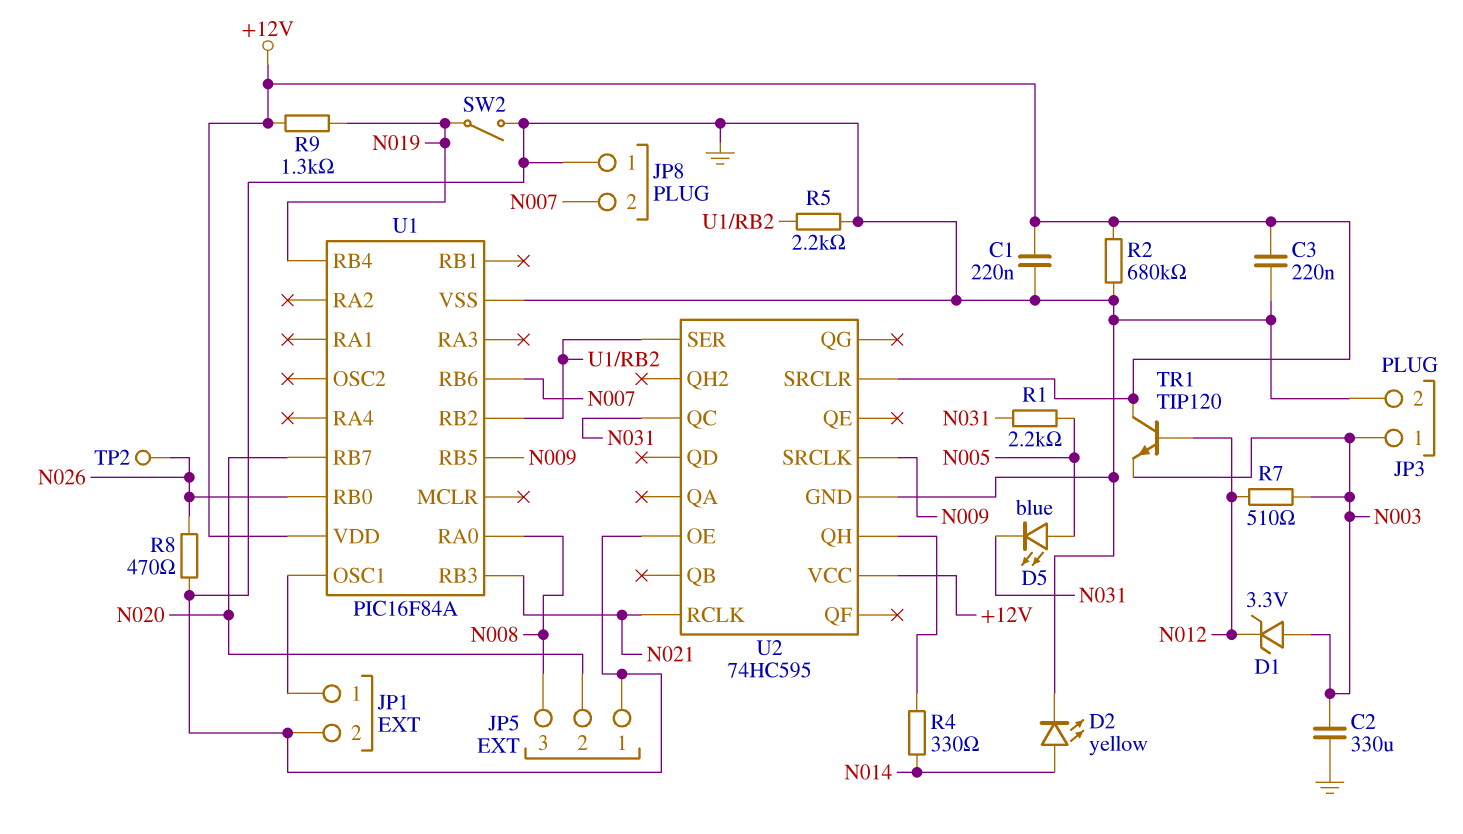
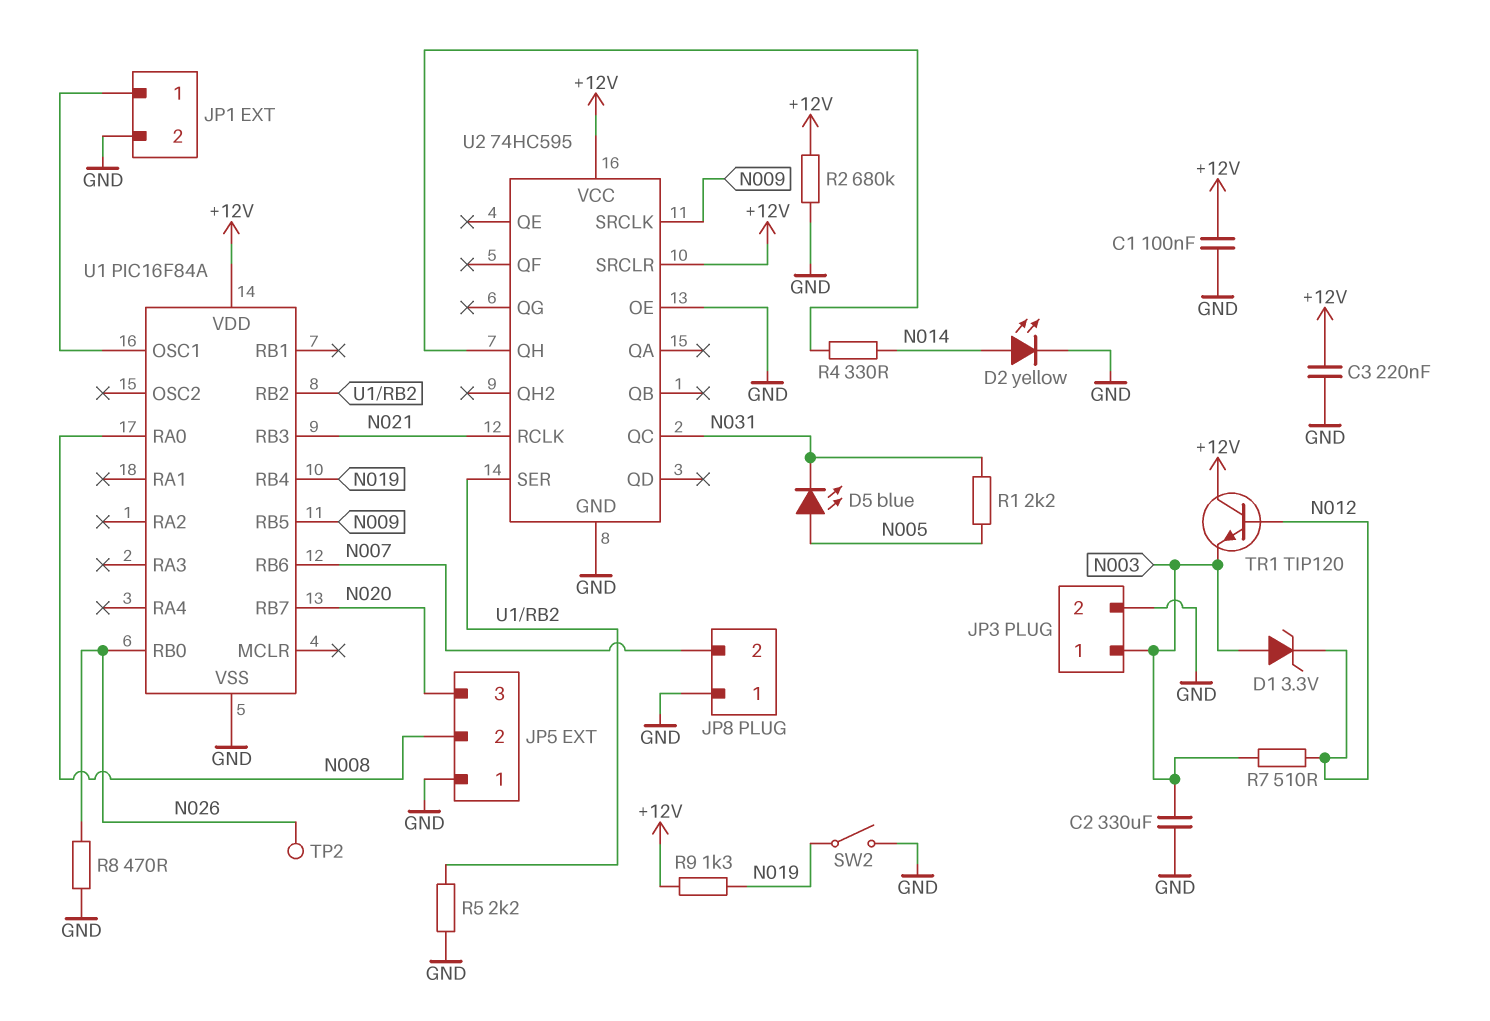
C1: 220nF (+12V, GND) -> 100nF (+12V, GND)
JP5 pin 2: N020 -> N008
JP5 pin 3: N008 -> N020

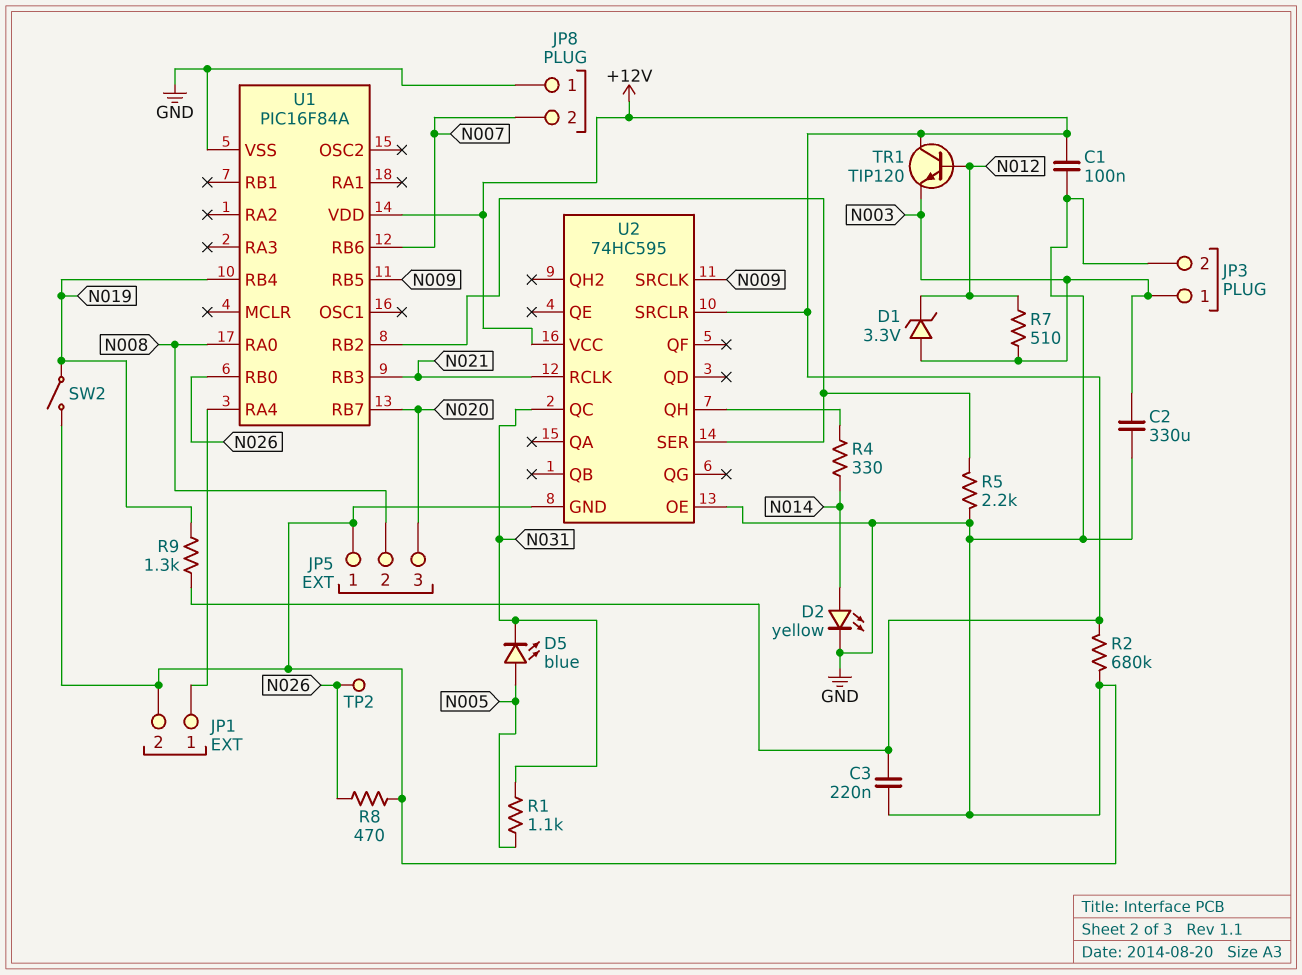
R1: 2.2k (N005, N031) -> 1.1k (N005, N031)
U1 pin OSC1: JP1/1 -> none
U1 pin RA4: none -> JP1/1

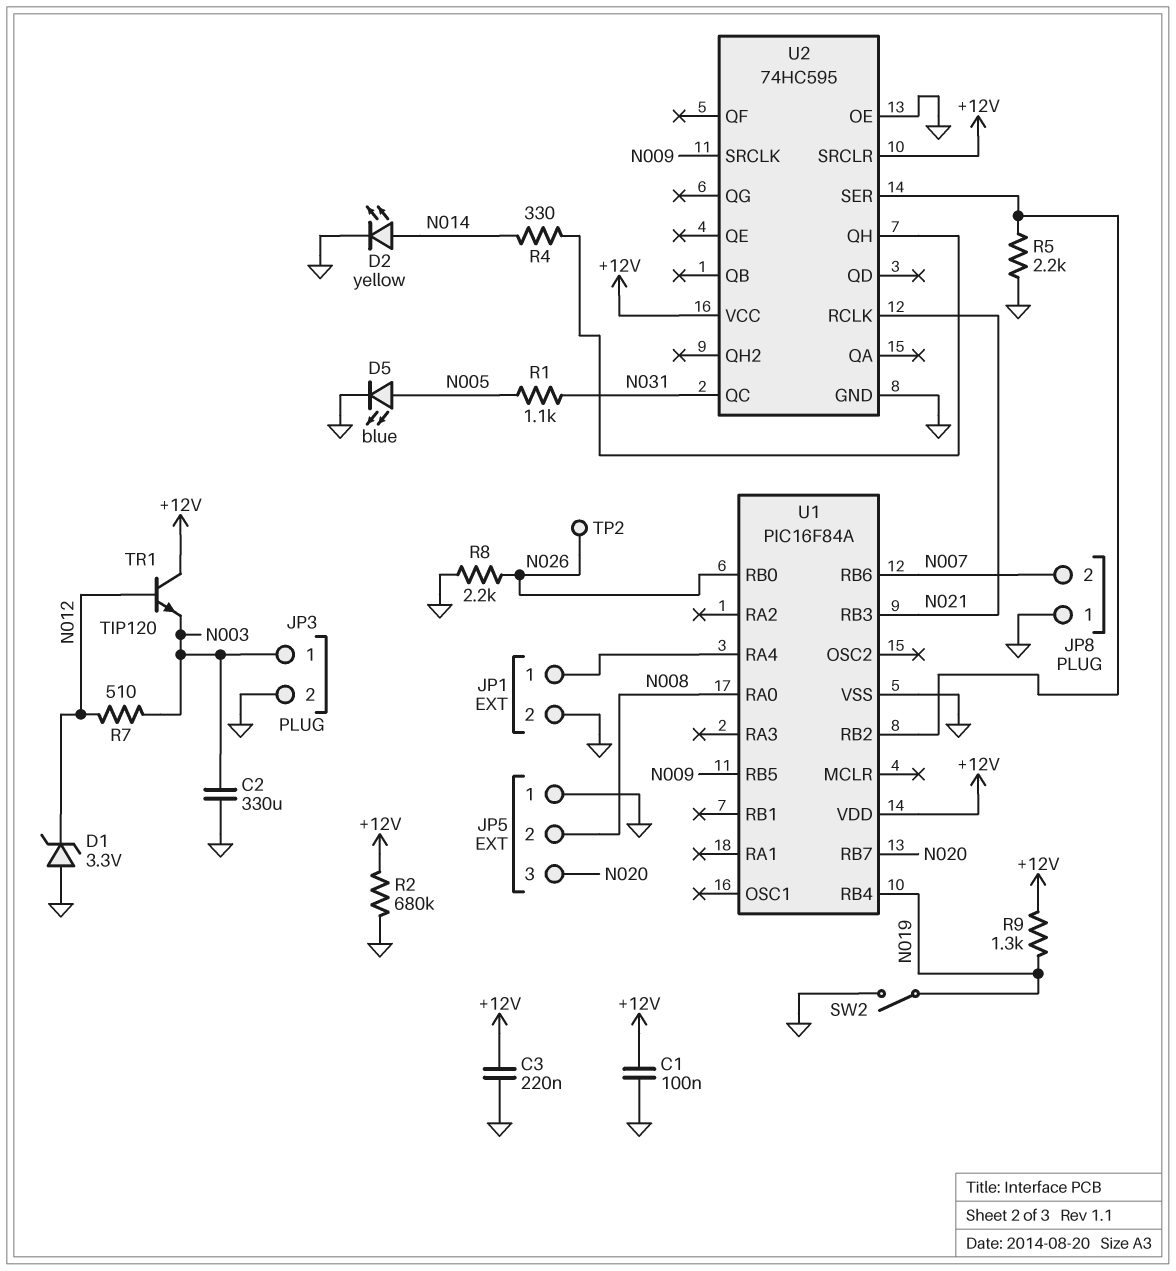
D1: zener 3.3V (A N003, K N012) -> zener 3.3V (A GND, K N012)
D5: LED blue (A N005, K N031) -> LED blue (A N005, K GND)
R8: 470 (GND, N026) -> 2.2k (GND, N026)

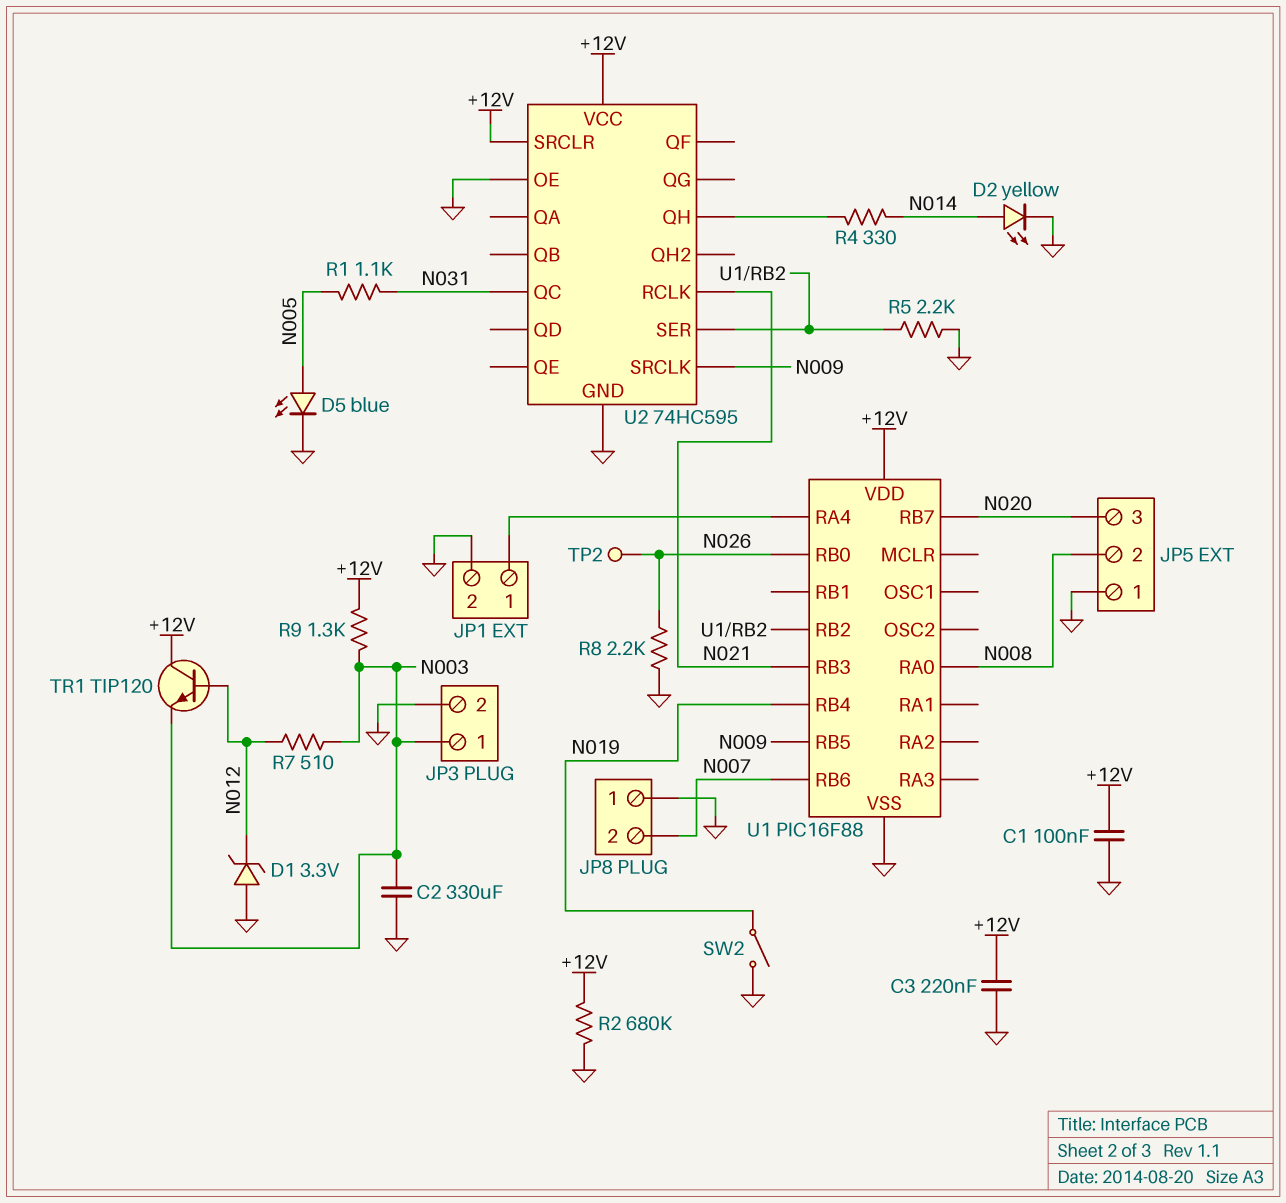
R9: 1.3k (+12V, N019) -> 1.3k (+12V, N003)
U1: PIC16F84A -> PIC16F88

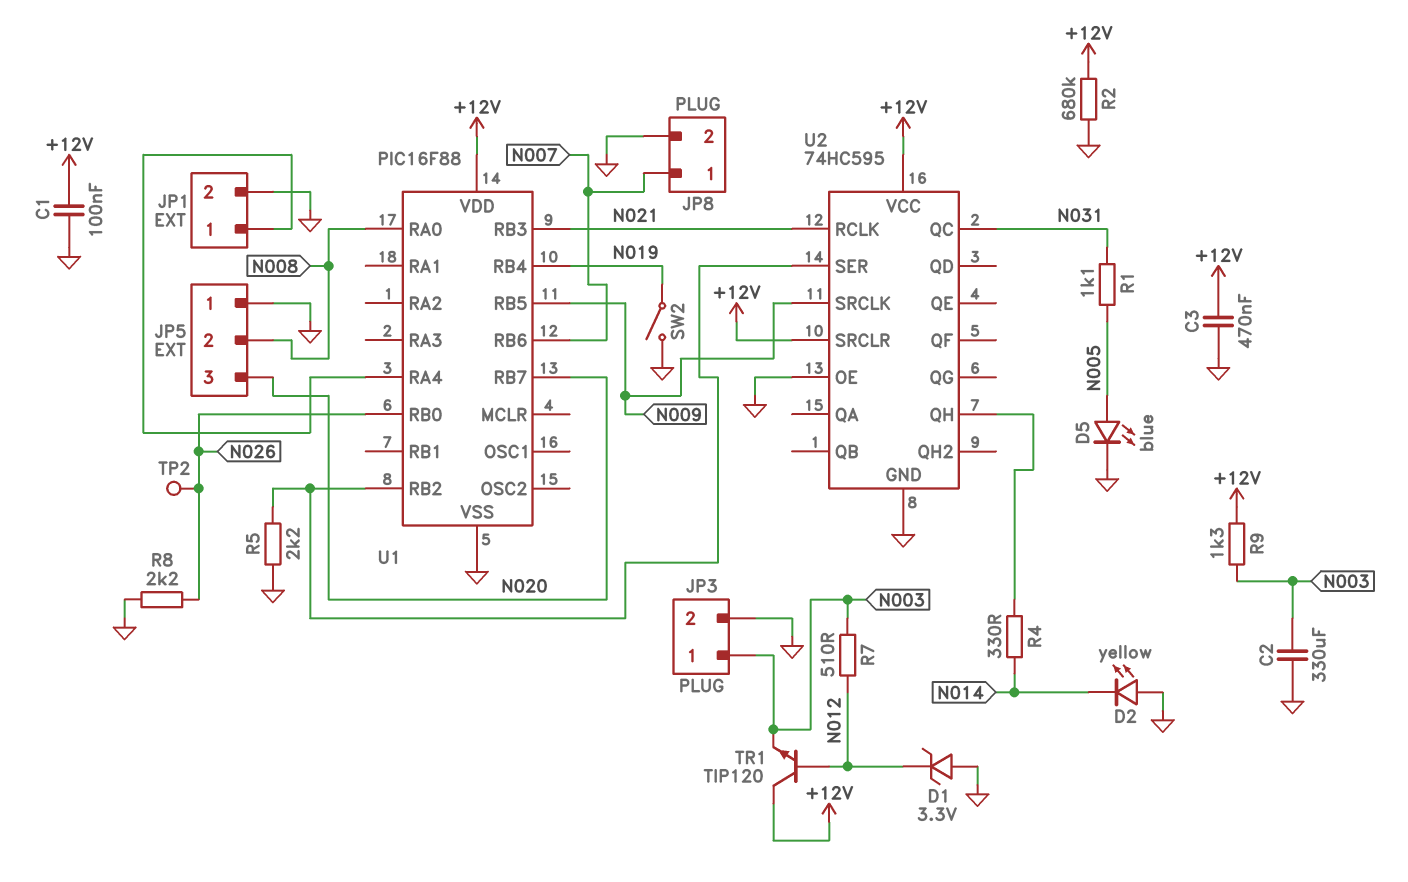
C3: 220nF (+12V, GND) -> 470nF (+12V, GND)
D2: LED yellow (A N014, K GND) -> LED yellow (A GND, K N014)
JP8 pin 1: GND -> N007
JP8 pin 2: N007 -> GND

